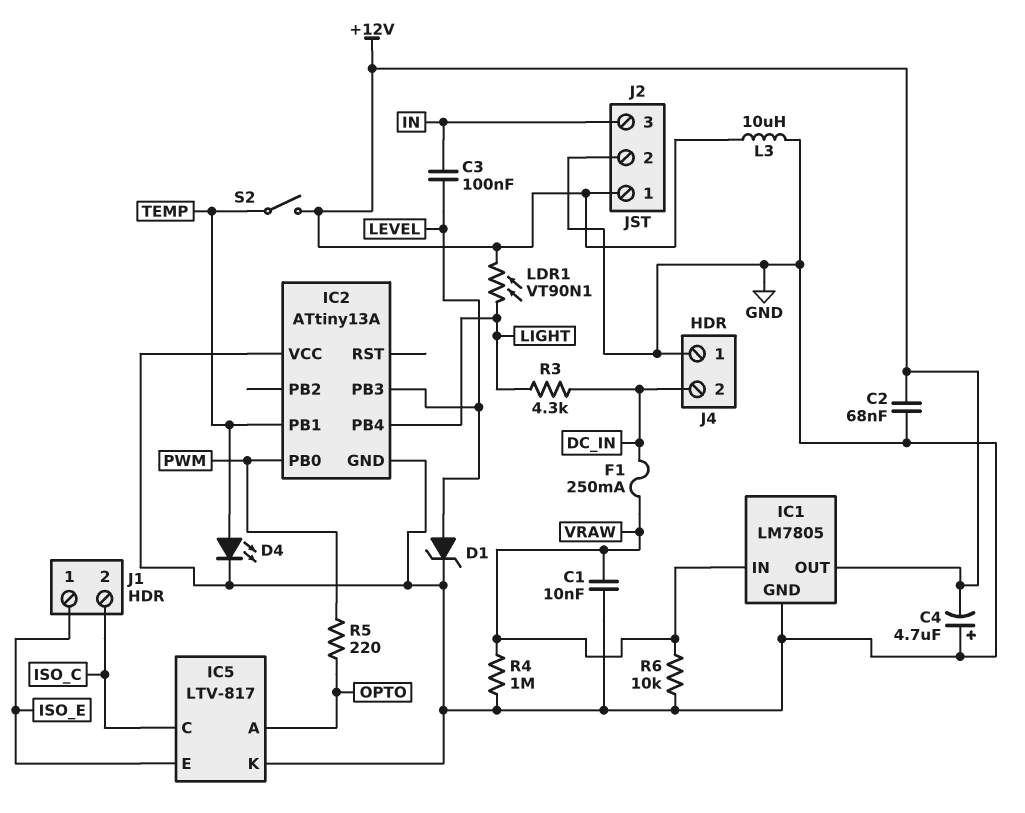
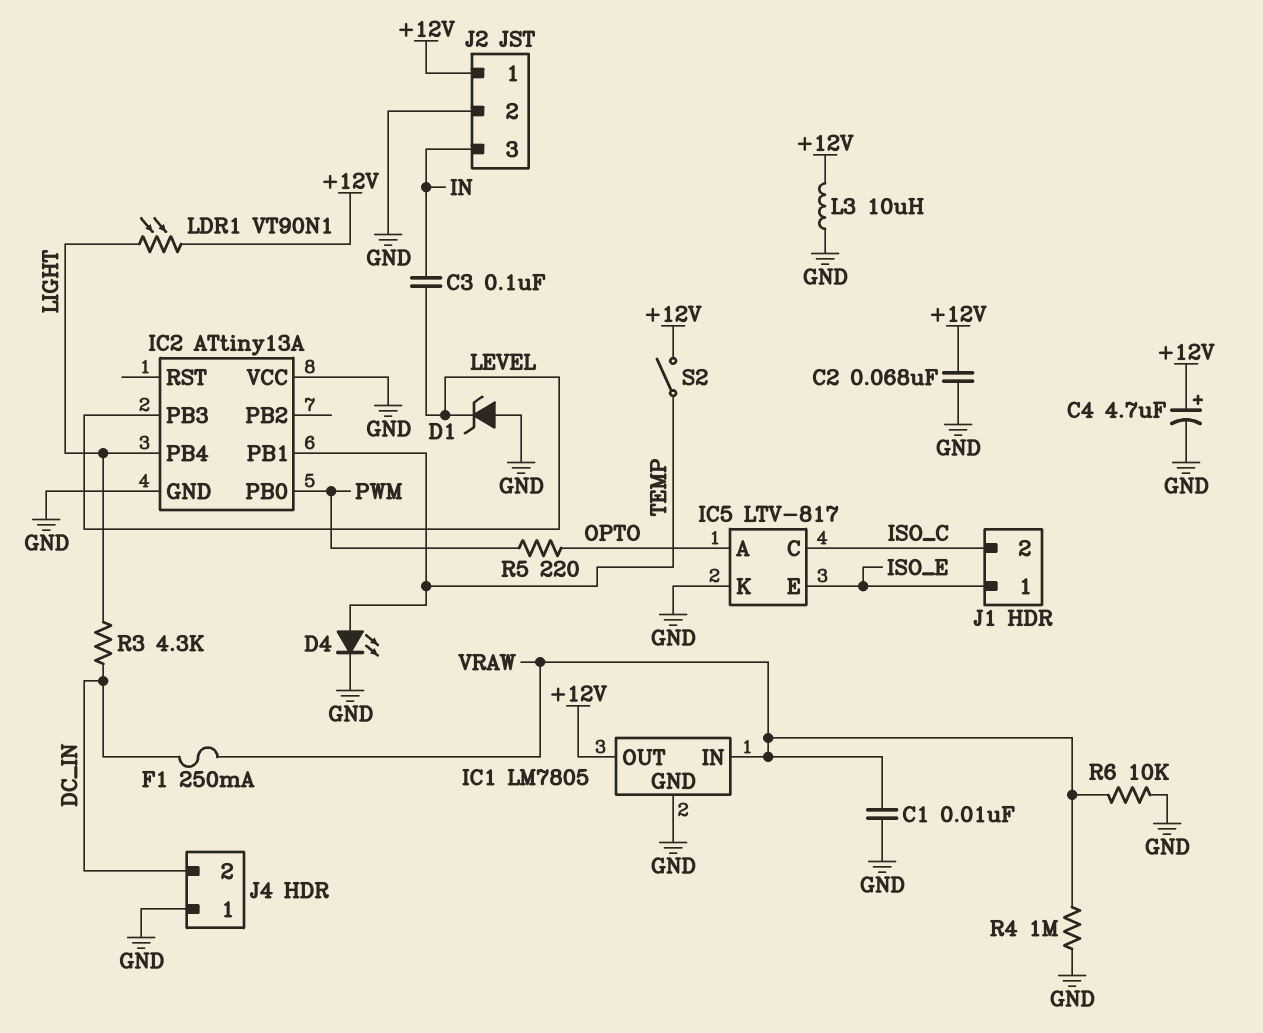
C4: 4.7uF (plus GND, minus +12V) -> 4.7uF (plus +12V, minus GND)
D1: zener (A LEVEL, K GND) -> zener (A GND, K LEVEL)

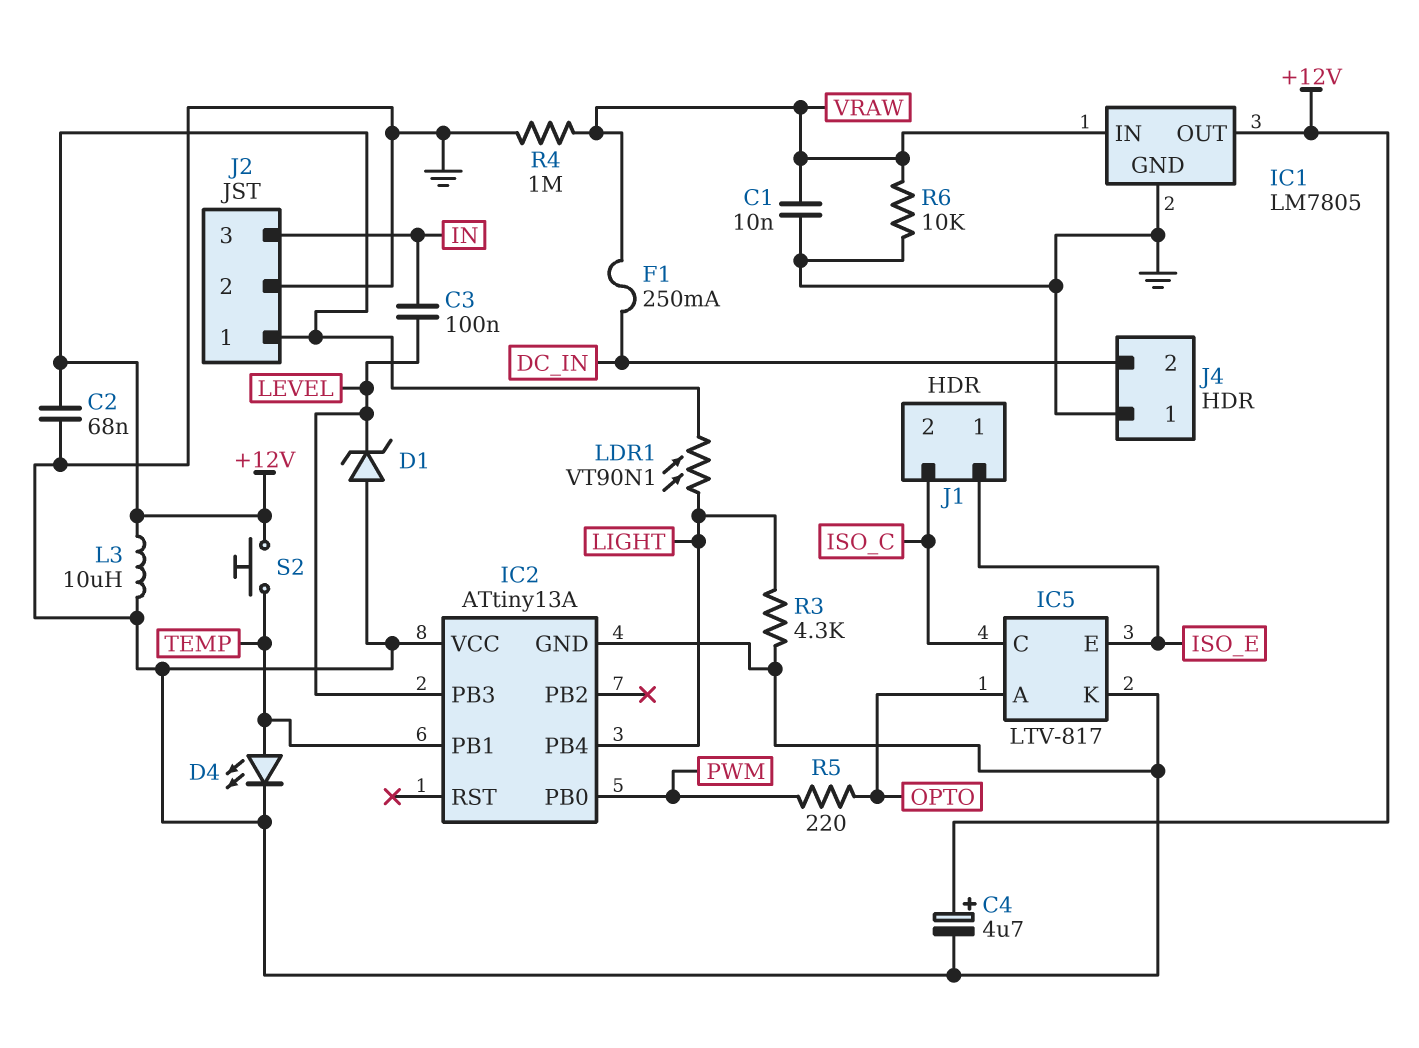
R3: 4.3k (DC_IN, LIGHT) -> 4.3k (GND, LIGHT)
S2: switch (+12V, TEMP) -> button (+12V, TEMP)

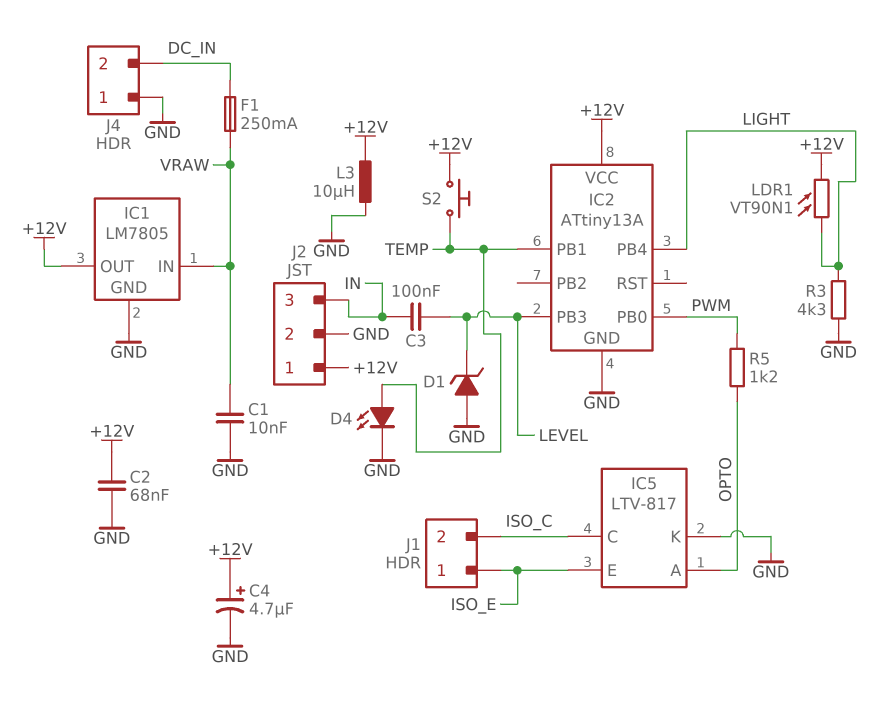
IC2 pin VCC: GND -> +12V
R4: 1M (GND, VRAW) -> none
R5: 220 (OPTO, PWM) -> 1.2k (OPTO, PWM)
R6: 10k (GND, VRAW) -> none

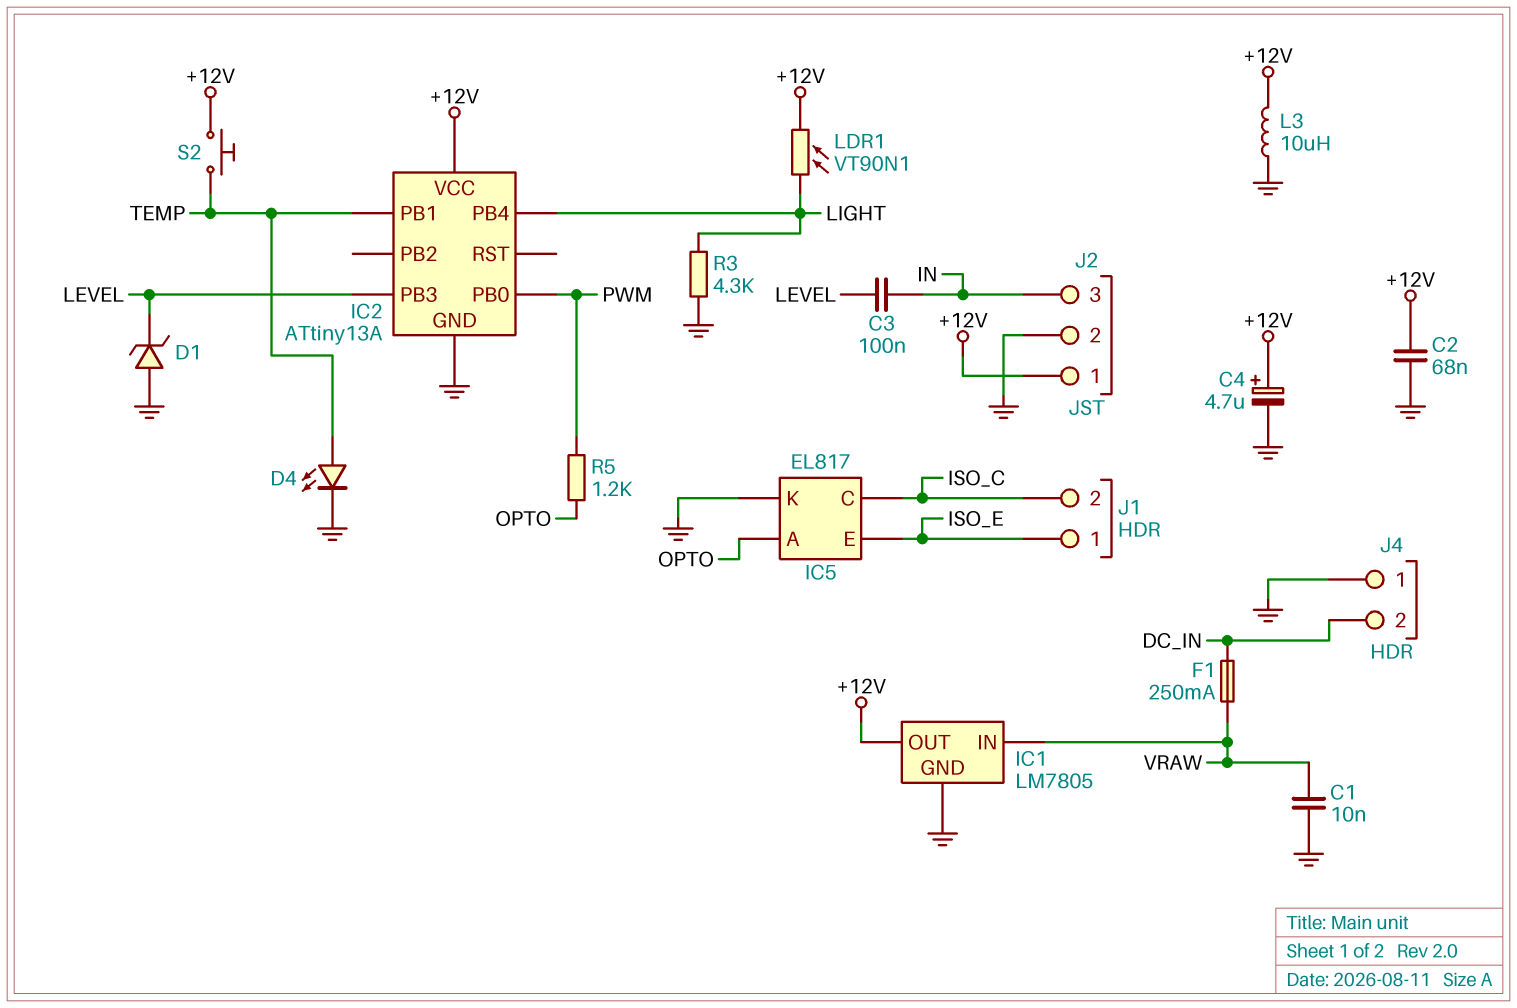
IC5: LTV-817 -> EL817

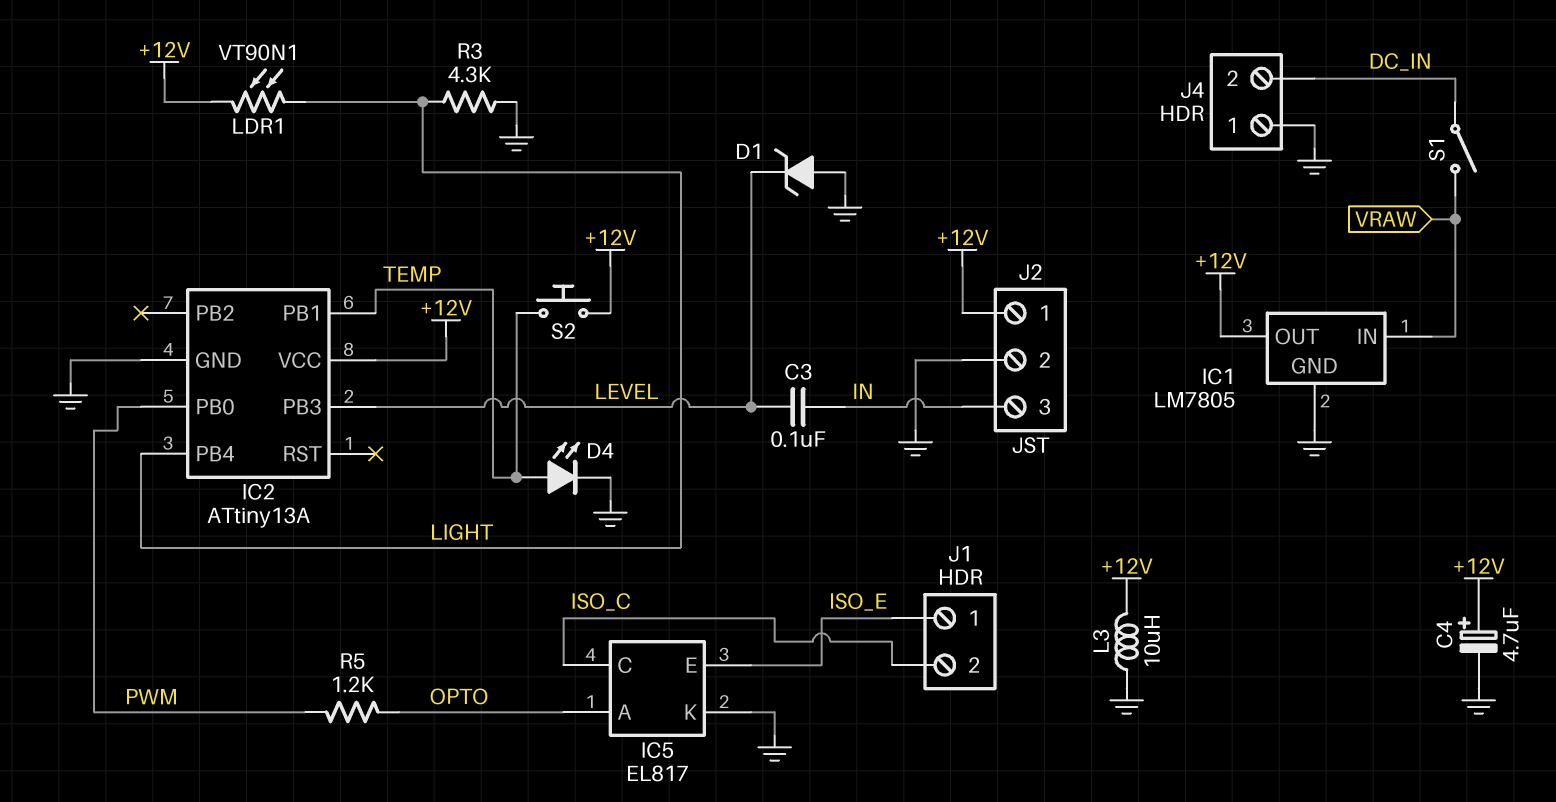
C1: 10nF (GND, VRAW) -> none
C2: 68nF (+12V, GND) -> none
F1: 250mA (DC_IN, VRAW) -> none
S1: none -> switch (DC_IN, VRAW)

